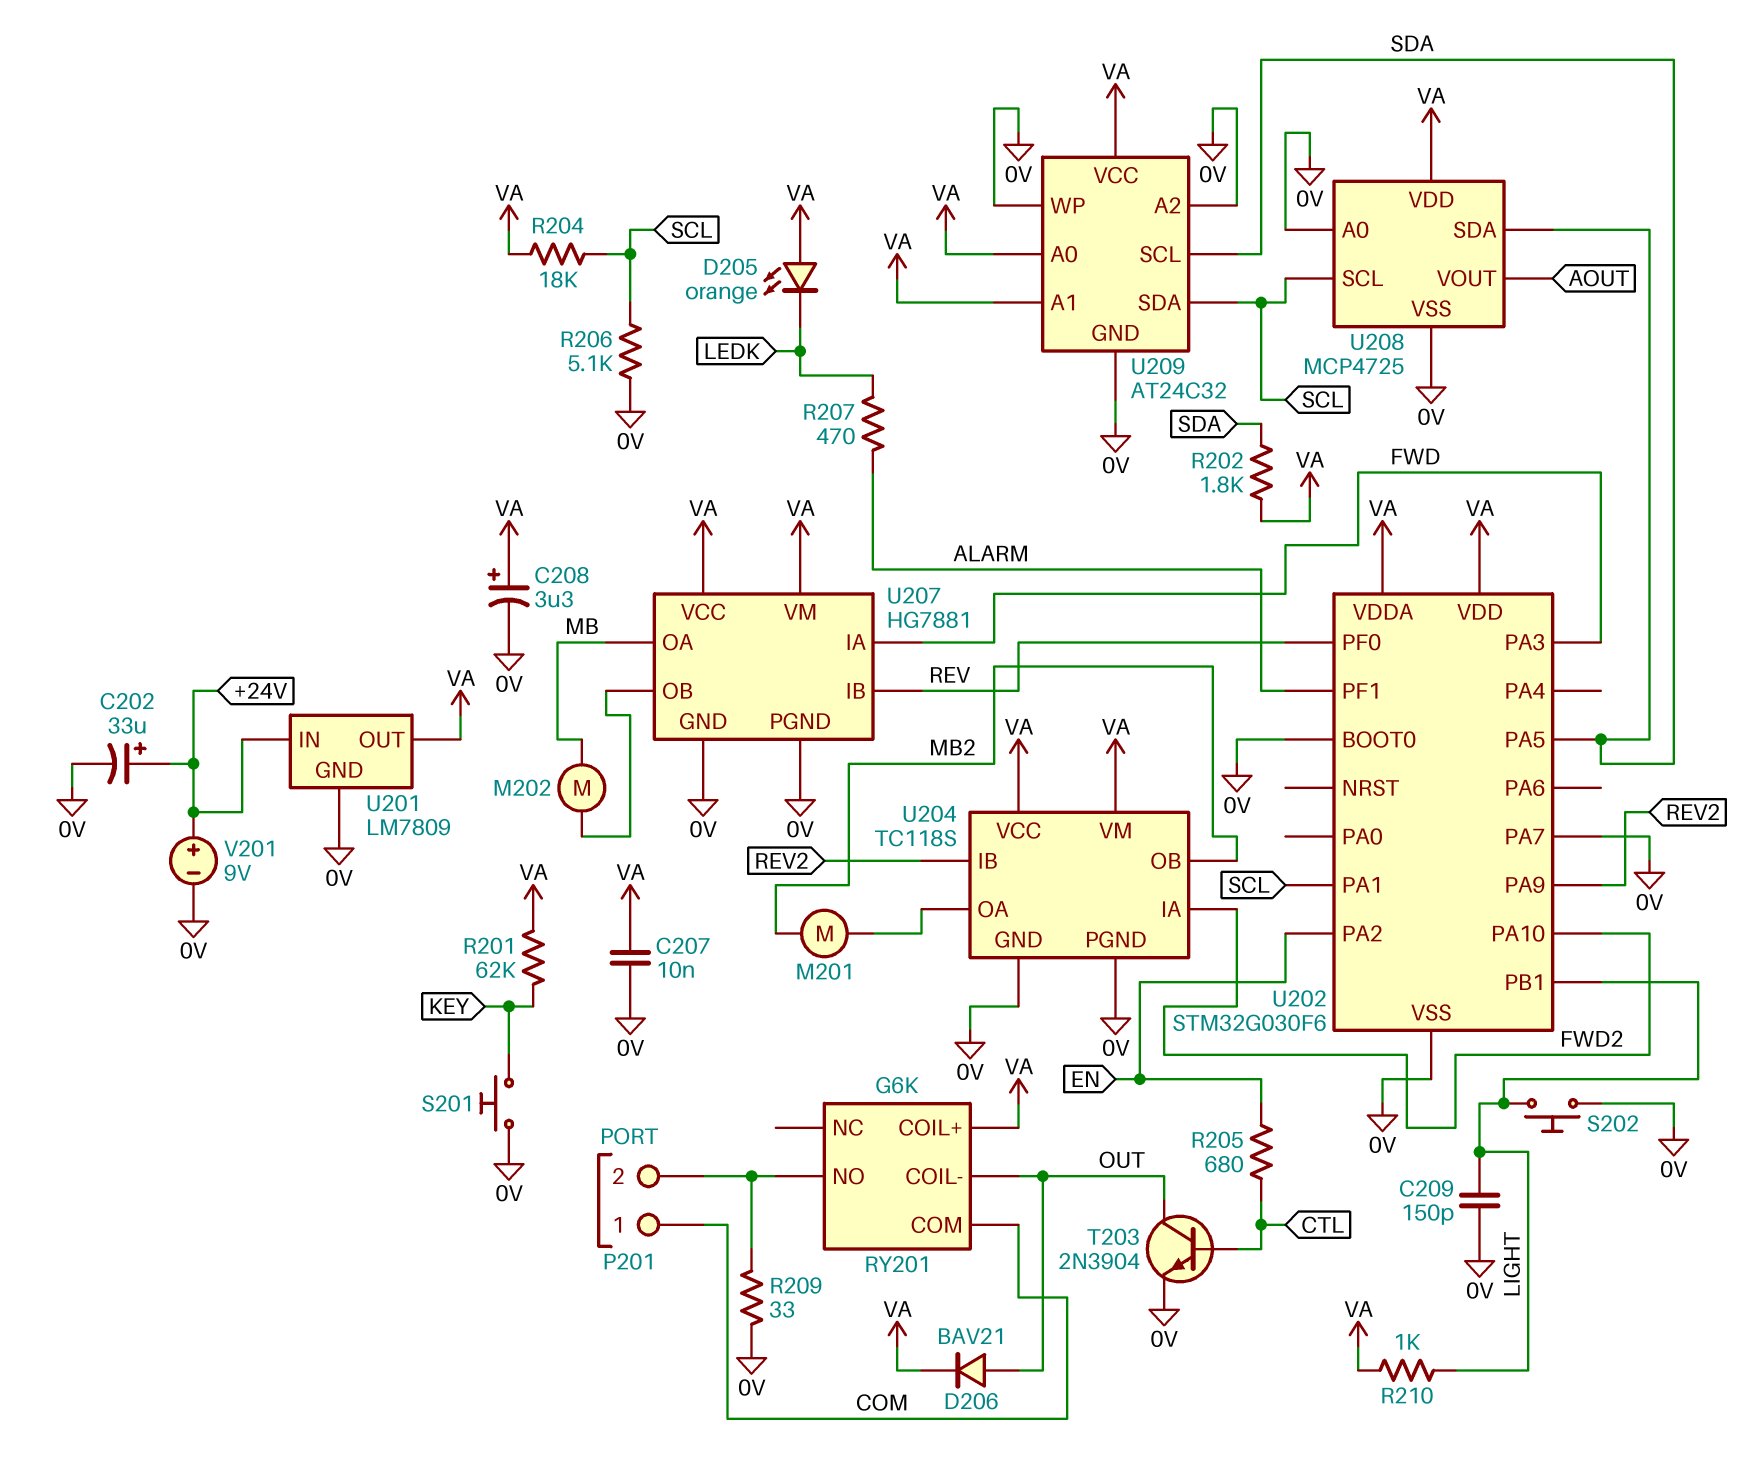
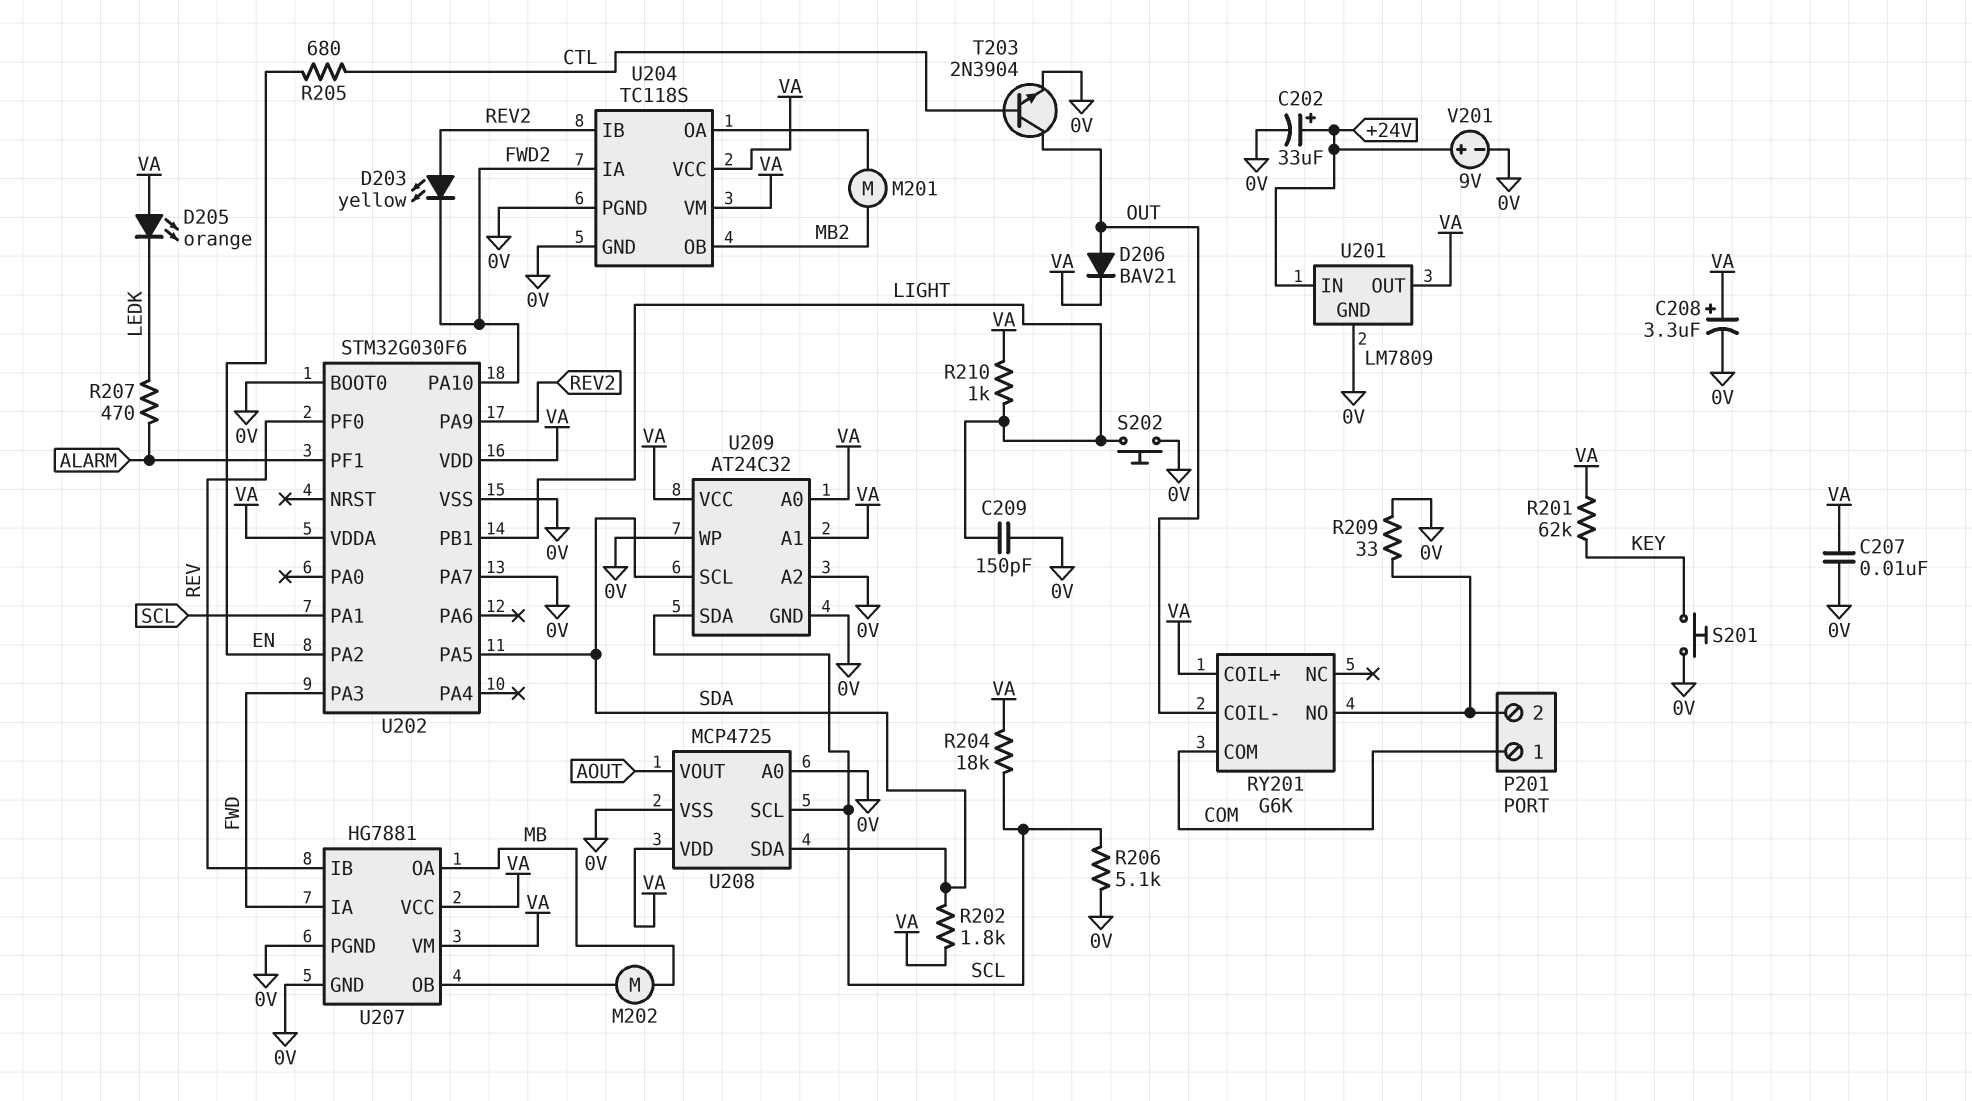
D203: none -> LED yellow (A REV2, K FWD2)

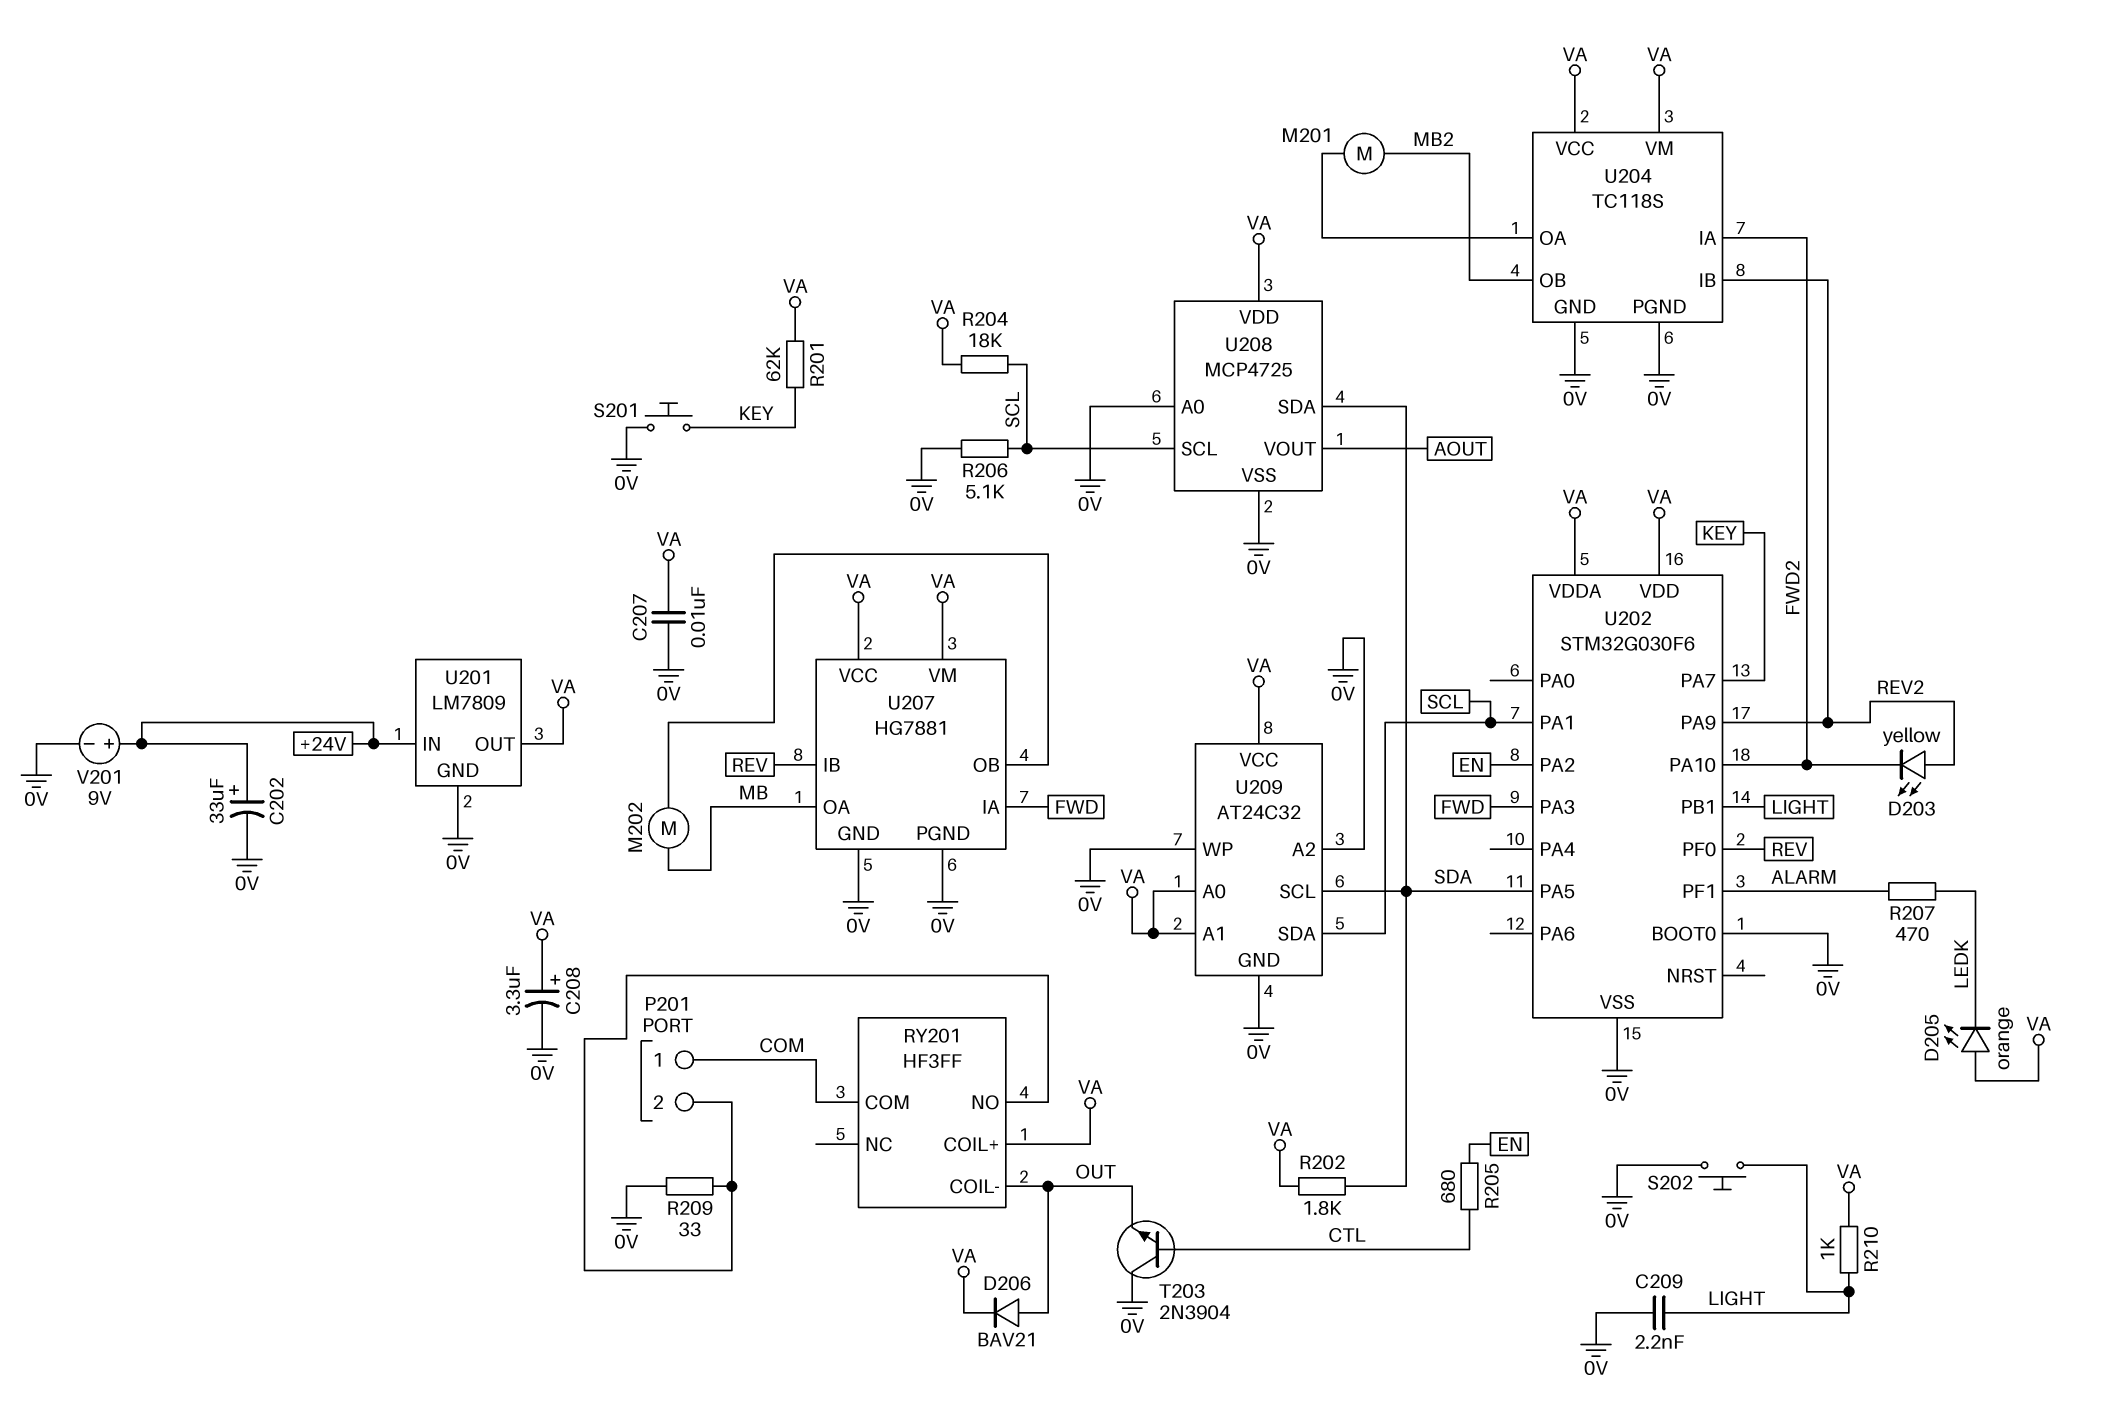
C209: 150pF (0V, LIGHT) -> 2.2nF (0V, LIGHT)
RY201: G6K -> HF3FF
T203: NPN 2N3904 (B CTL, C OUT, E 0V) -> NPN 2N3904 (B CTL, C 0V, E OUT)
U202 pin PA7: 0V -> KEY

